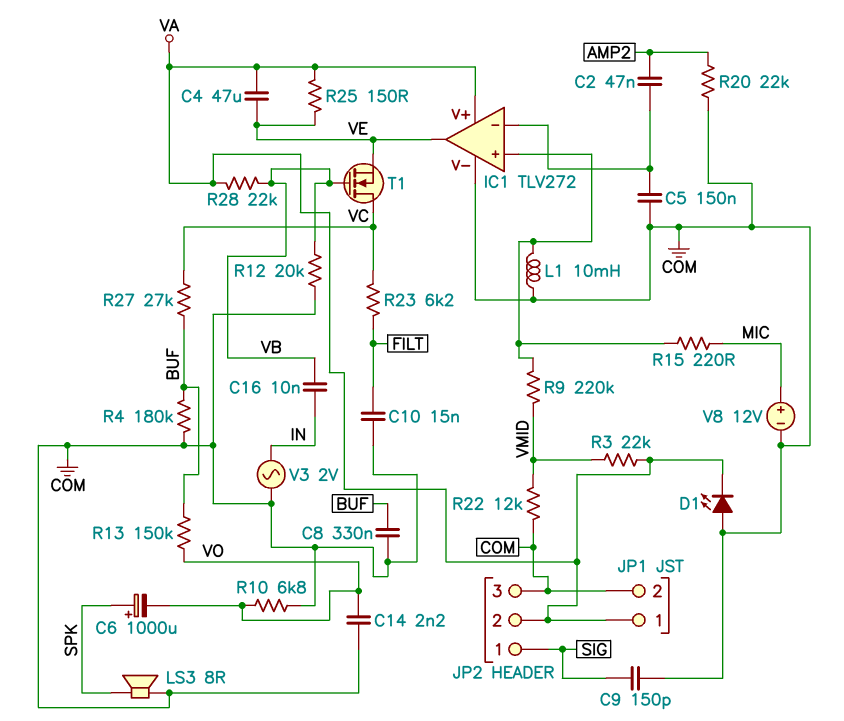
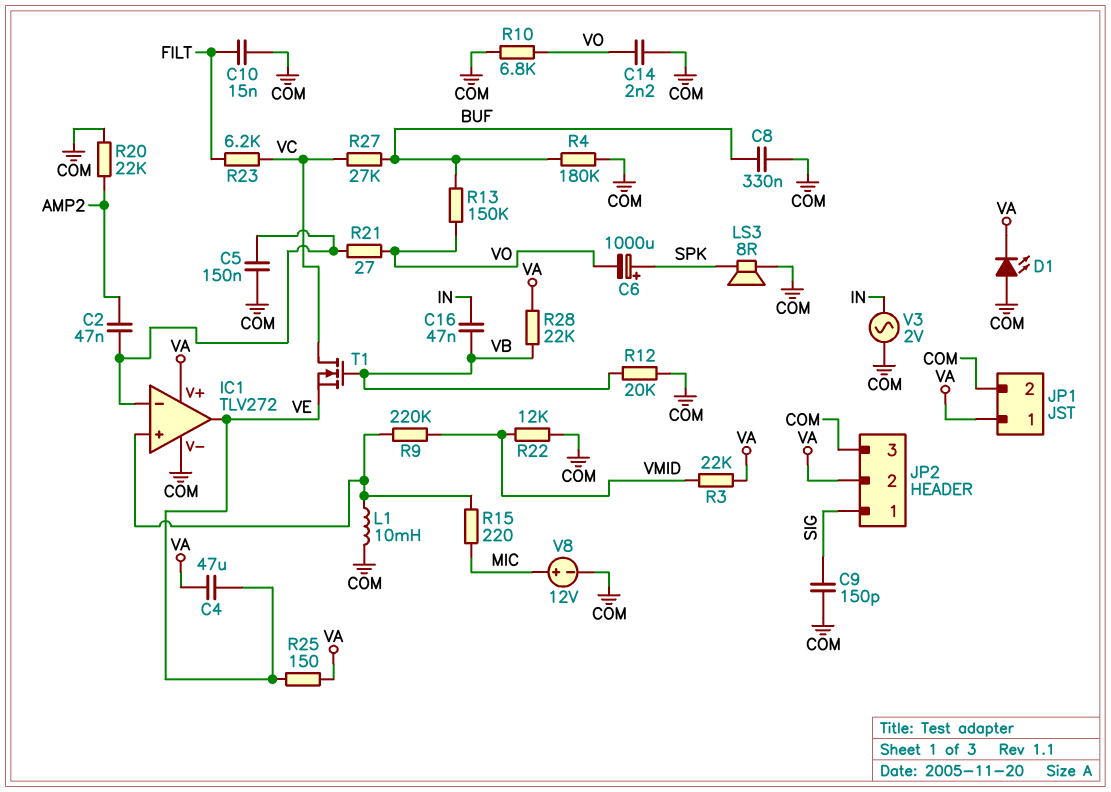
C16: 10nF (IN, VB) -> 47nF (IN, VB)
R21: none -> 27 (IC1/in-, VO)

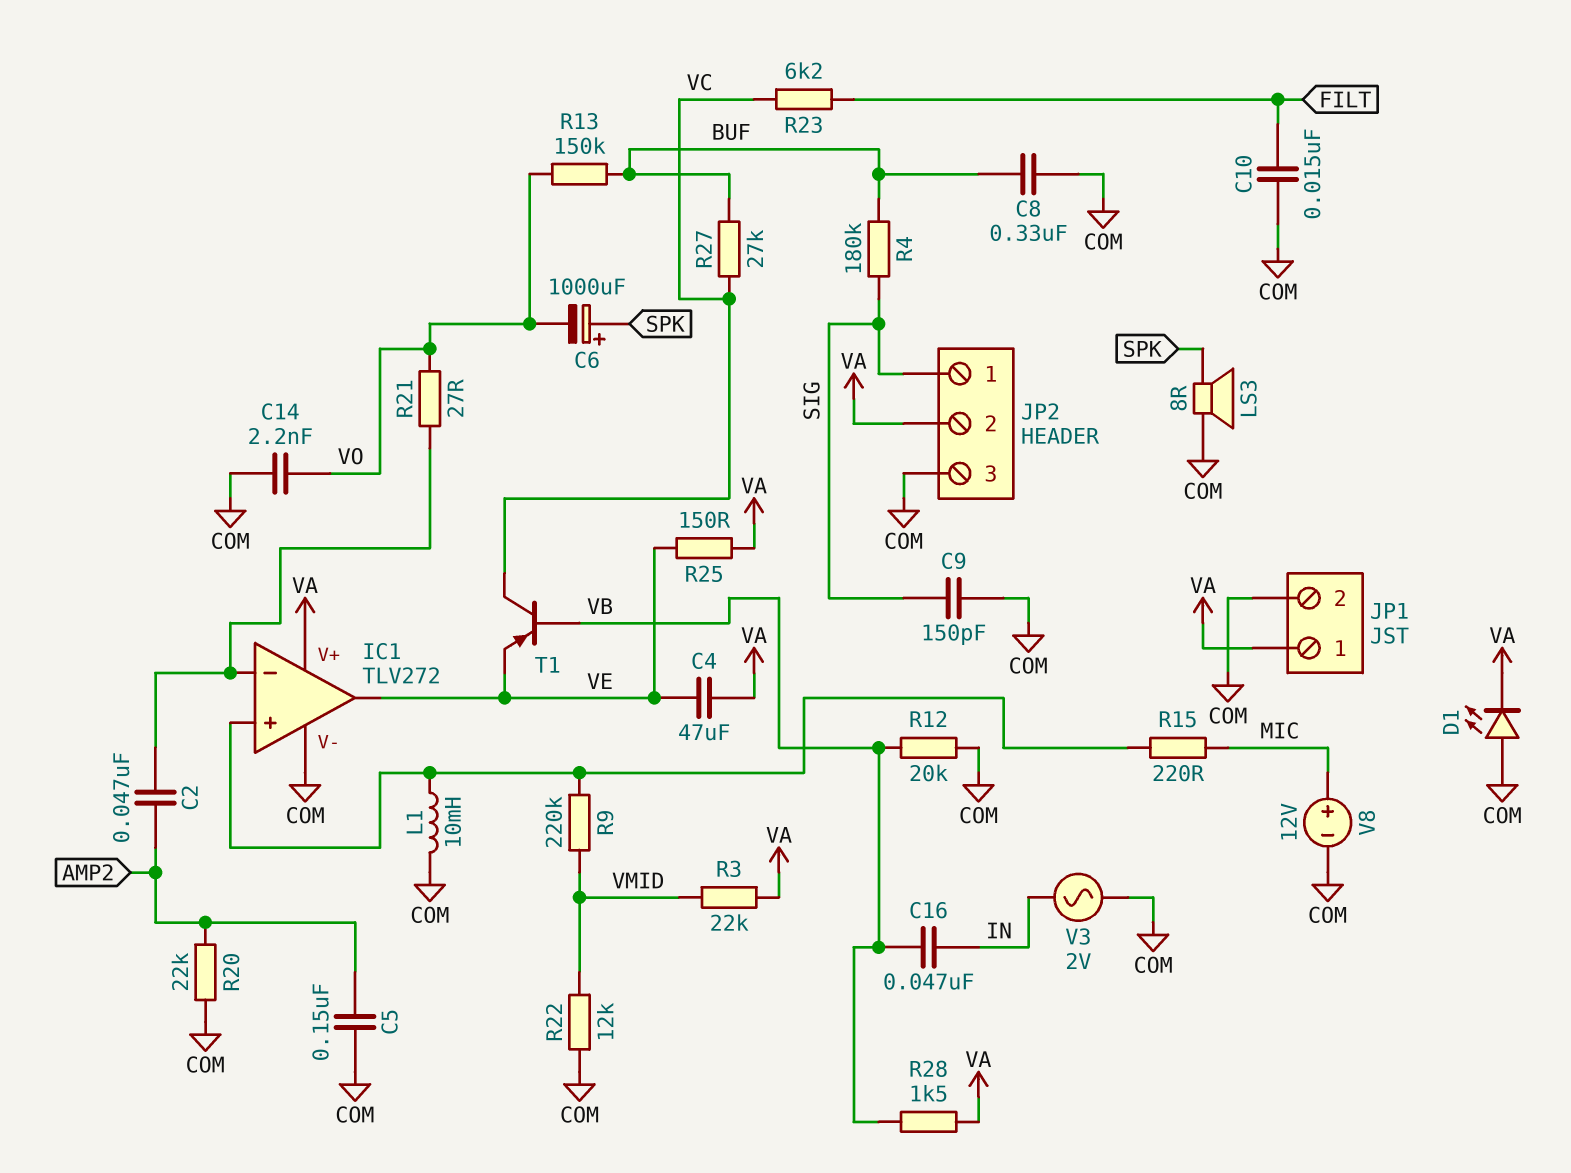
C5: 150nF (COM, IC1/in-) -> 150nF (AMP2, COM)
R4: 180k (BUF, COM) -> 180k (BUF, SIG)
R10: 6.8k (COM, VO) -> none
R28: 22k (VA, VB) -> 1.5k (VA, VB)
T1: NMOS (G VB, D VC, S VE) -> PNP (B VB, C VC, E VE)

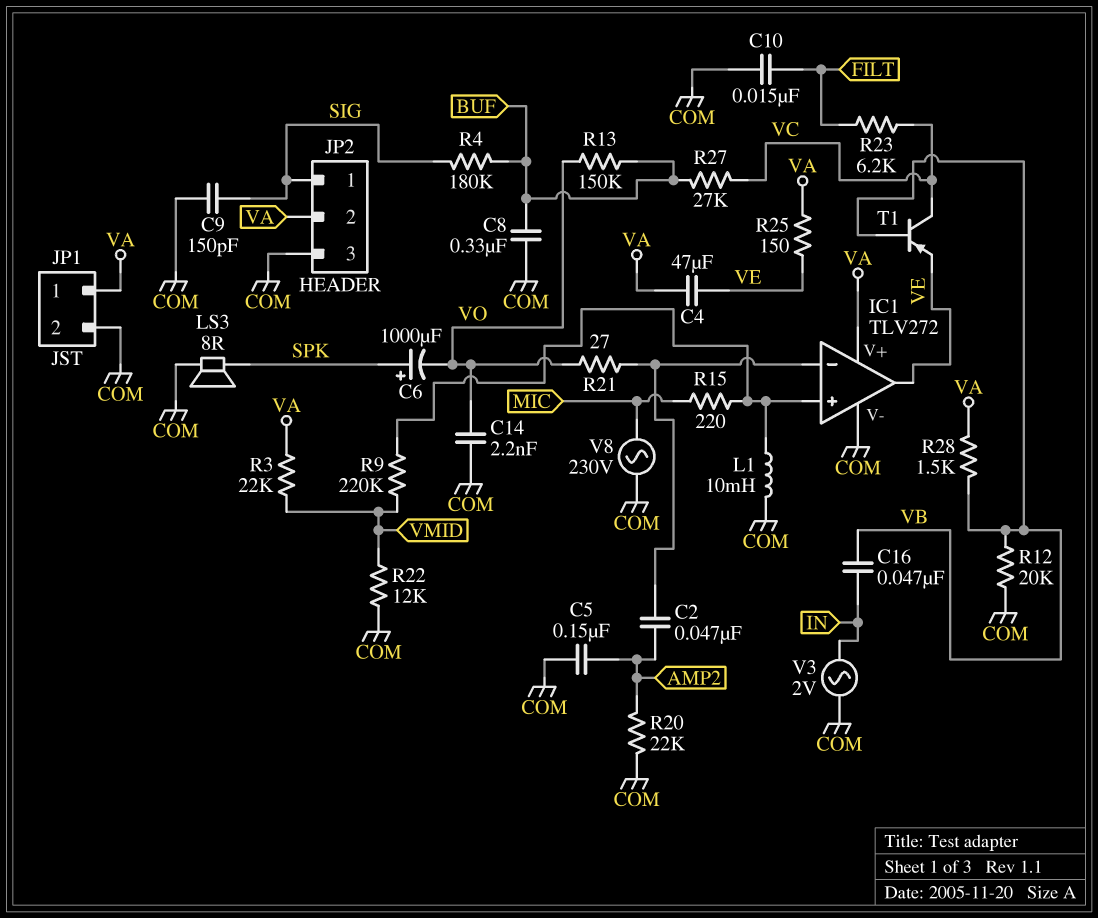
D1: LED (A COM, K VA) -> none
V8: 12V (plus MIC, minus COM) -> AC 230V (COM, MIC)

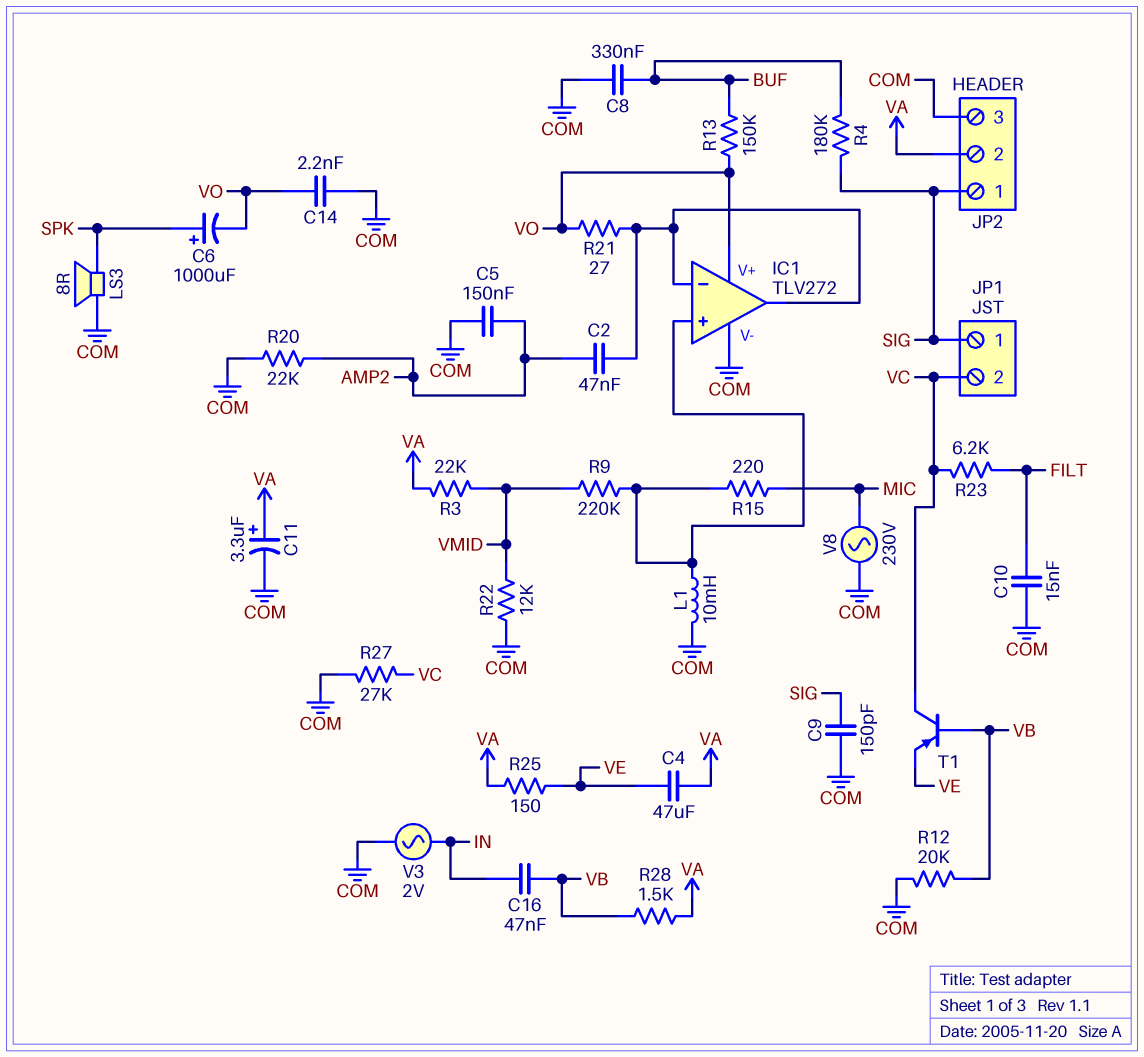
C11: none -> 3.3uF (plus VA, minus COM)
IC1 pin V+: VA -> VO
IC1 pin out: VE -> IC1/in-
JP1 pin 1: VA -> SIG
JP1 pin 2: COM -> VC
R27: 27k (BUF, VC) -> 27k (COM, VC)

